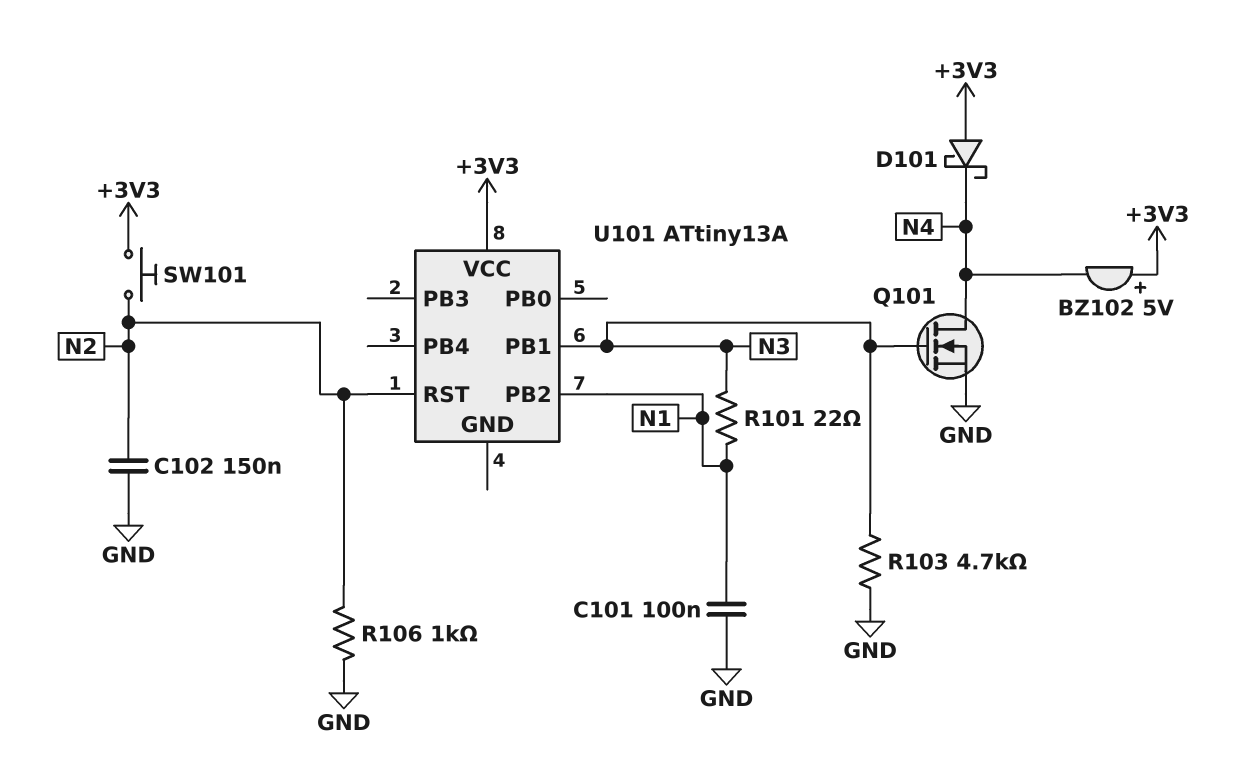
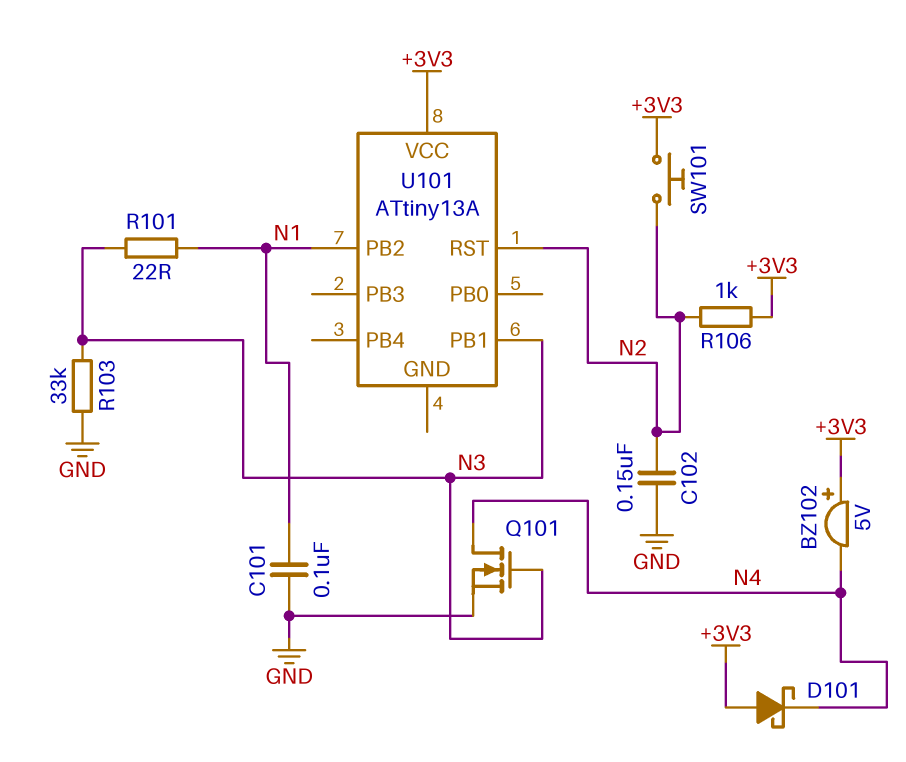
R103: 4.7k (GND, N3) -> 33k (GND, N3)
R106: 1k (GND, N2) -> 1k (+3V3, N2)

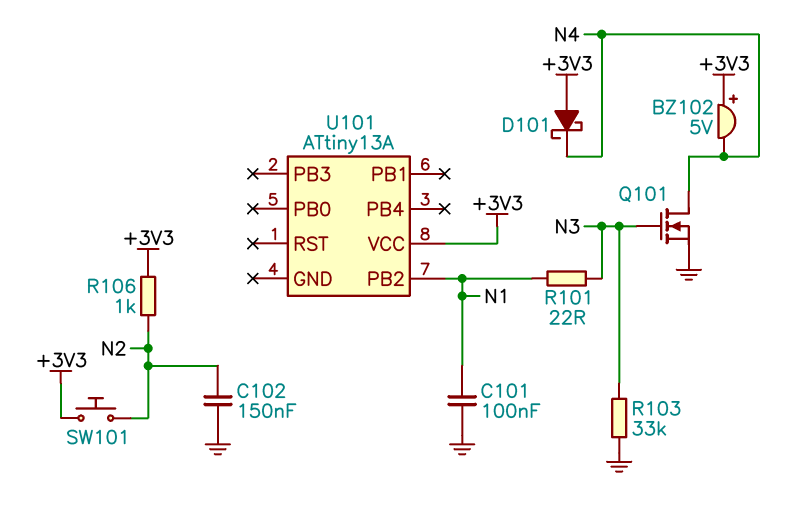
U101 pin PB1: N3 -> none
U101 pin RST: N2 -> none

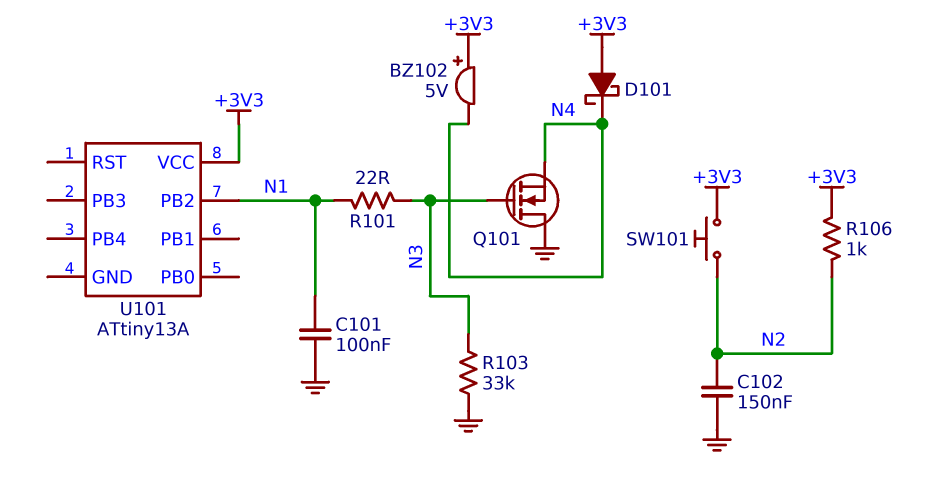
Q101: NMOS (G N3, D N4, S GND) -> NMOS (G N3, D GND, S N4)

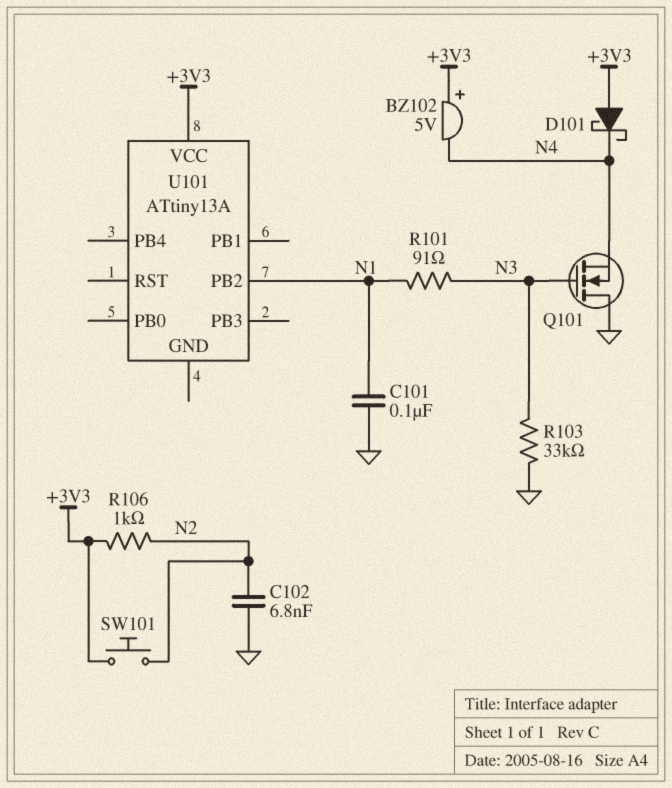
C102: 150nF (GND, N2) -> 6.8nF (GND, N2)
R101: 22 (N1, N3) -> 91 (N1, N3)

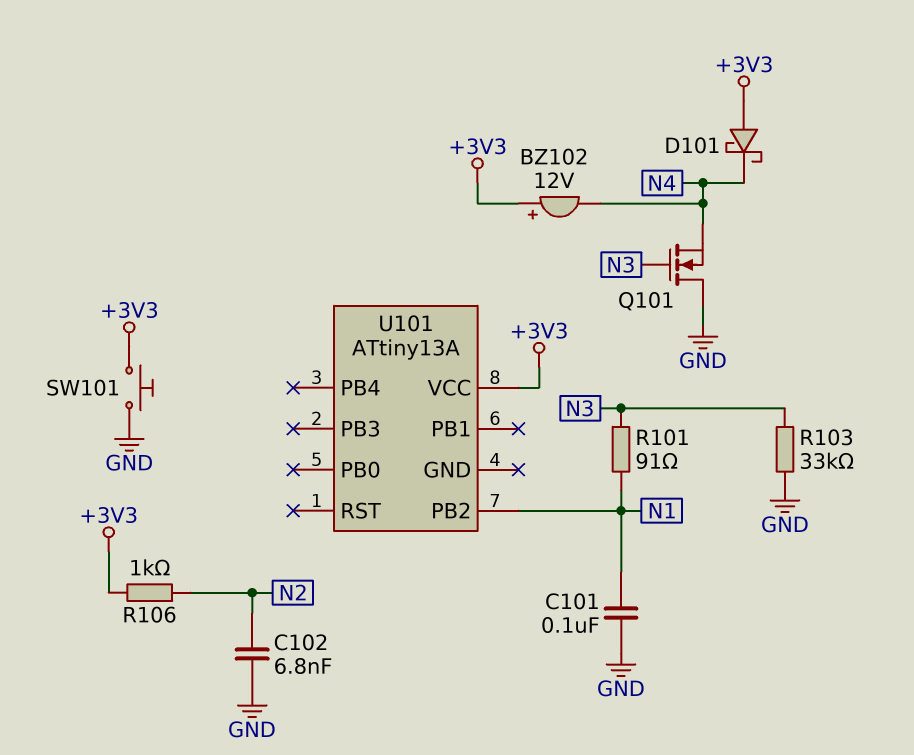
BZ102: buzzer 5V (plus +3V3, minus N4) -> buzzer 12V (plus +3V3, minus N4)
SW101: button (+3V3, N2) -> button (+3V3, GND)

